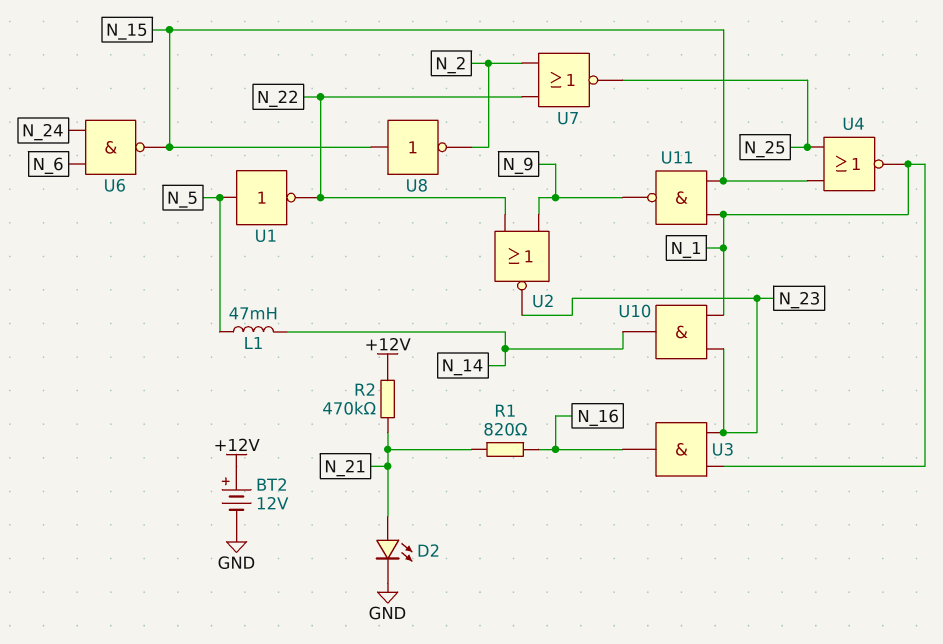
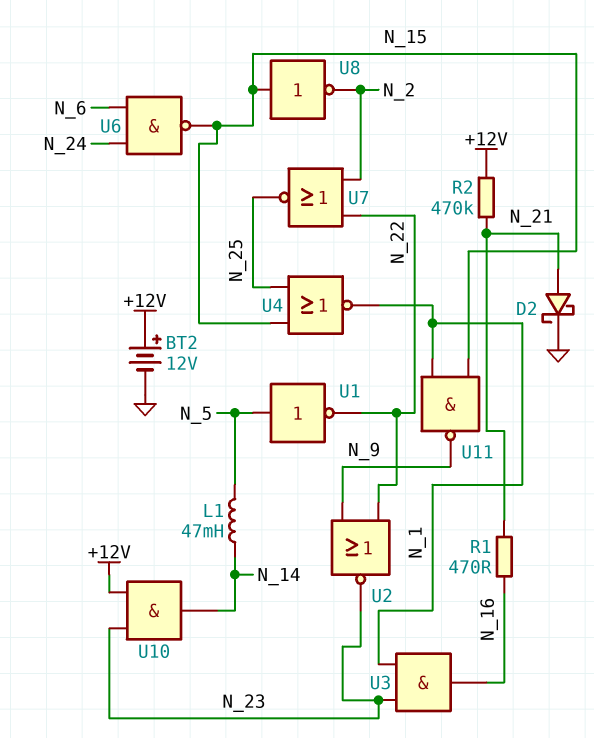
D2: LED (A N_21, K GND) -> schottky (A N_21, K GND)
R1: 820 (N_16, N_21) -> 470 (N_16, N_21)
U10: AND (in N_1, in N_23, out N_14) -> AND (in +12V, in N_23, out N_14)

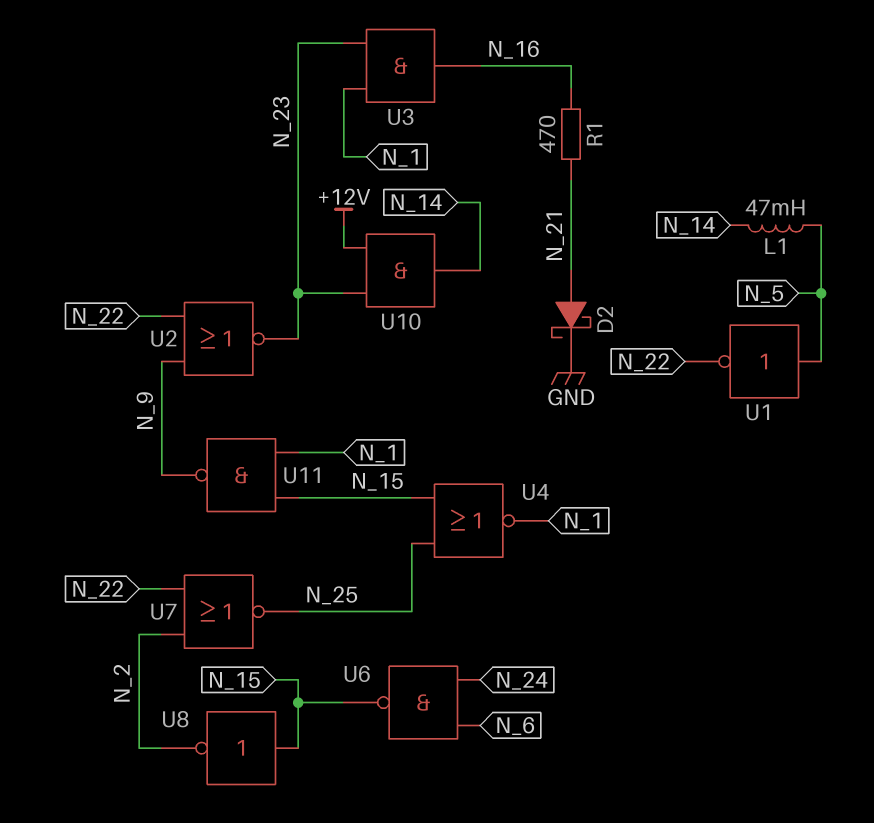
BT2: 12V (plus +12V, minus GND) -> none
R2: 470k (+12V, N_21) -> none

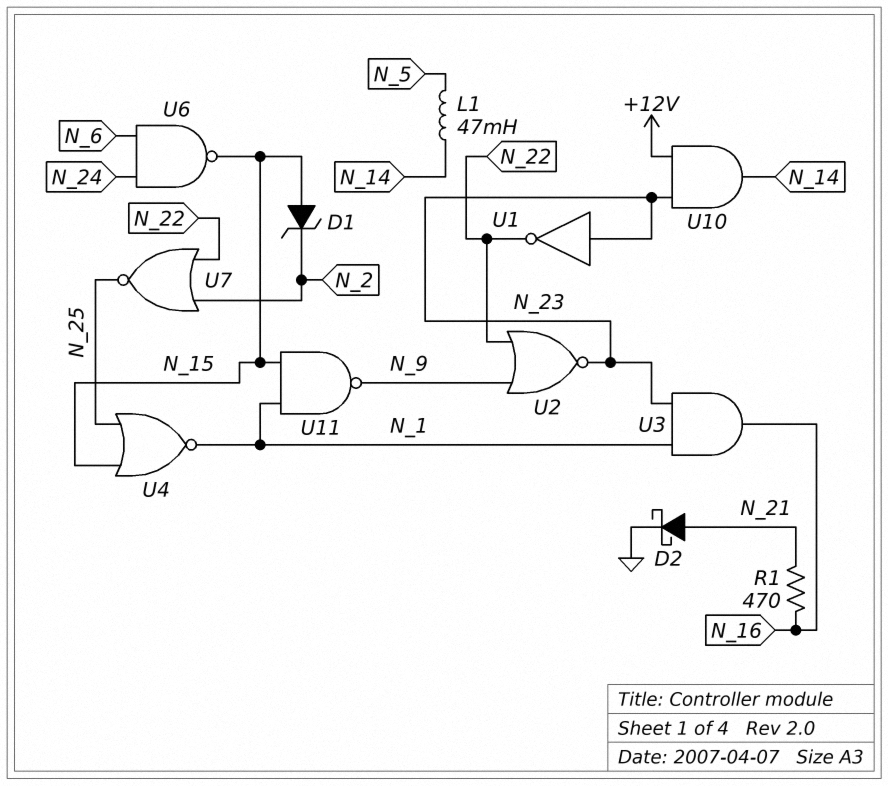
D1: none -> zener (A N_15, K N_2)
U1: NOT (in N_5, out N_22) -> NOT (in N_23, out N_22)
U8: NOT (in N_15, out N_2) -> none

